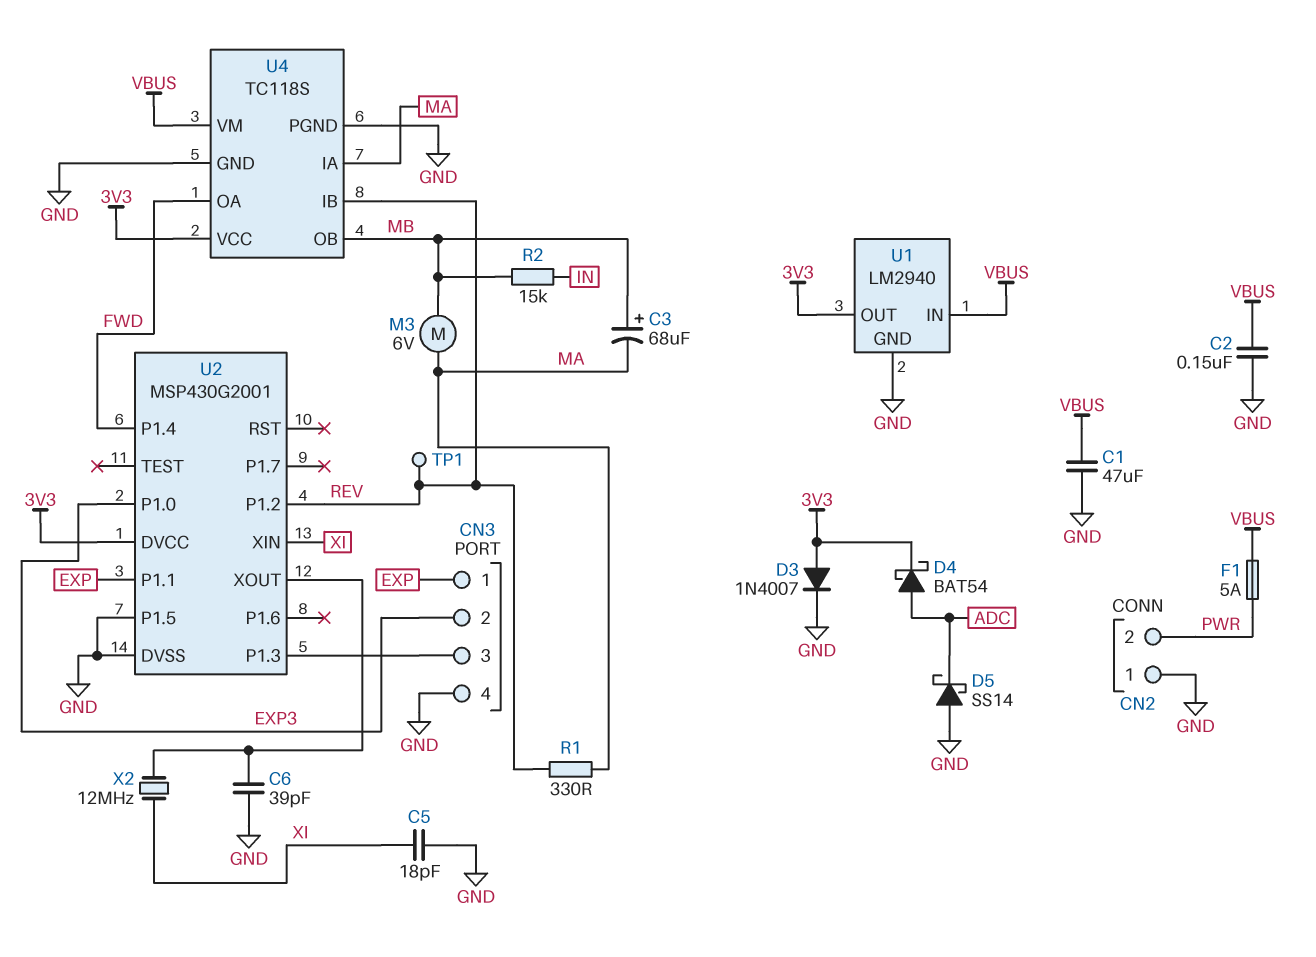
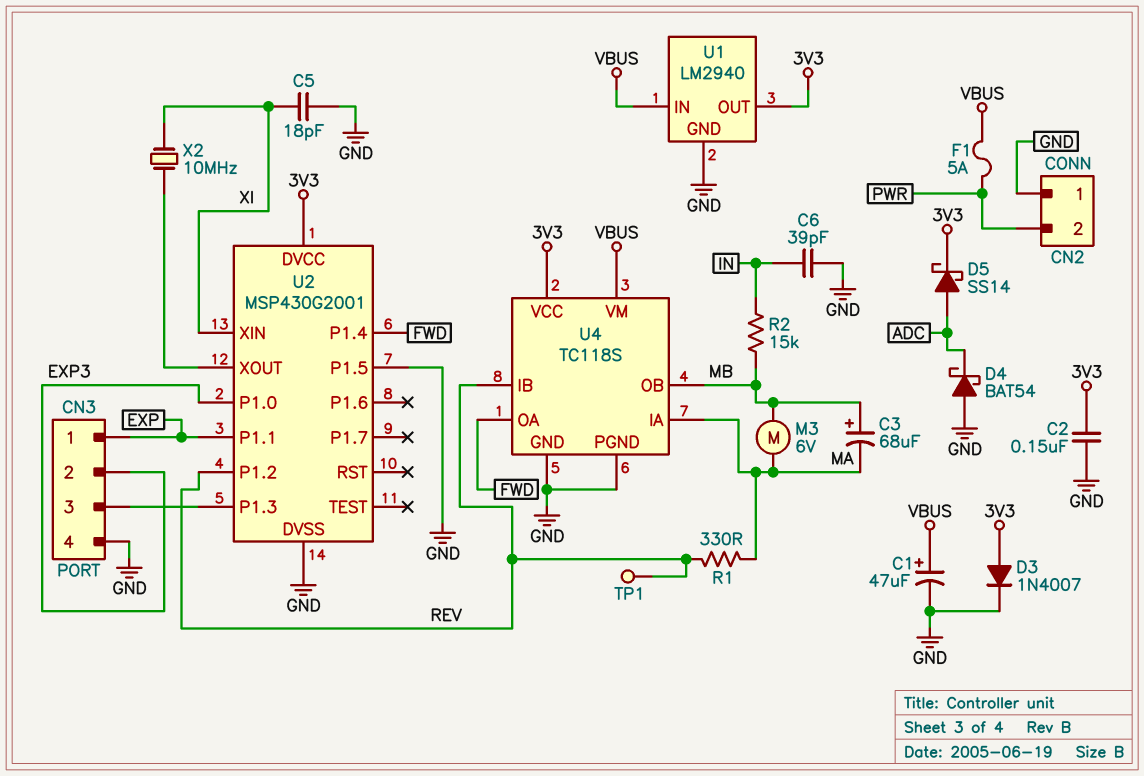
C1: 47uF (GND, VBUS) -> 47uF (plus VBUS, minus GND)
C2: 150nF (GND, VBUS) -> 150nF (3V3, GND)
C6: 39pF (GND, U2/XOUT) -> 39pF (GND, IN)
D4: schottky BAT54 (A ADC, K 3V3) -> schottky BAT54 (A GND, K ADC)
D5: schottky SS14 (A GND, K ADC) -> schottky SS14 (A ADC, K 3V3)
X2: 12MHz (U2/XOUT, XI) -> 10MHz (U2/XOUT, XI)

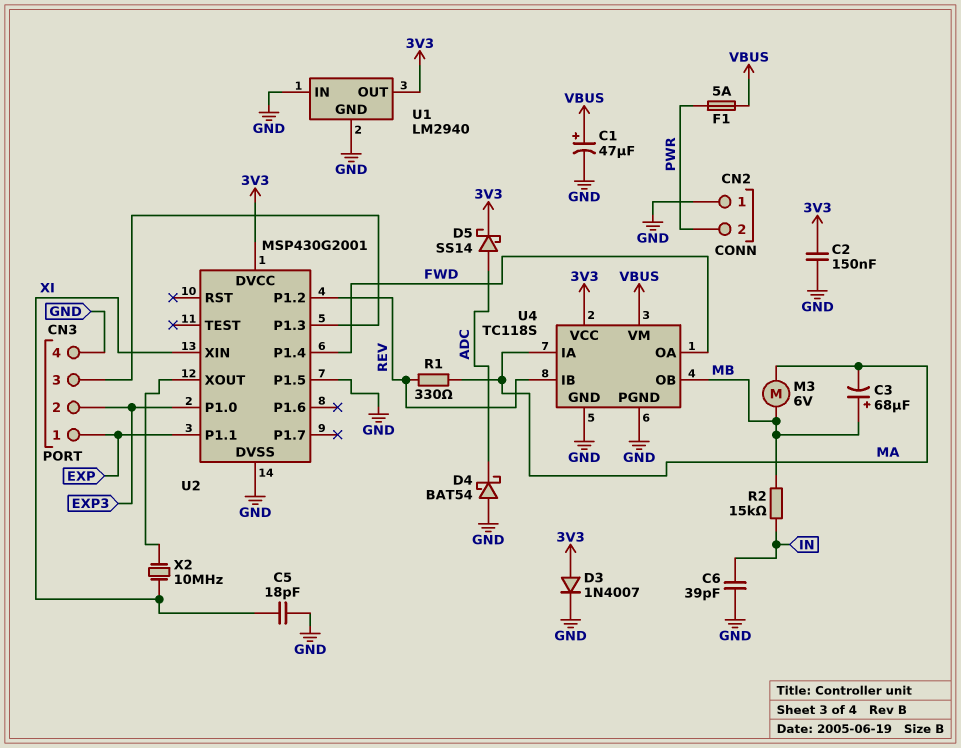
TP1: test point (REV) -> none
U1 pin IN: VBUS -> GND

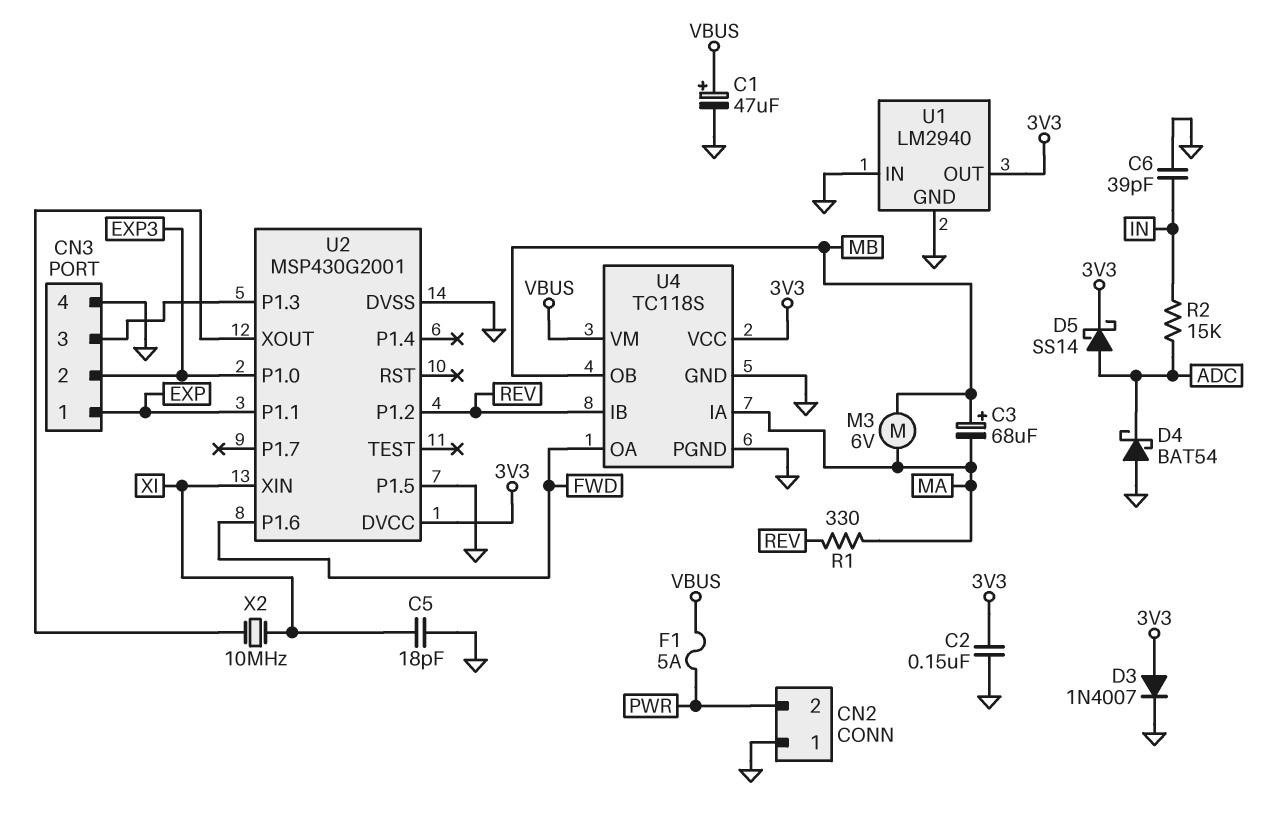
R2: 15k (IN, MB) -> 15k (ADC, IN)
U2 pin P1.4: FWD -> none
U2 pin P1.6: none -> FWD

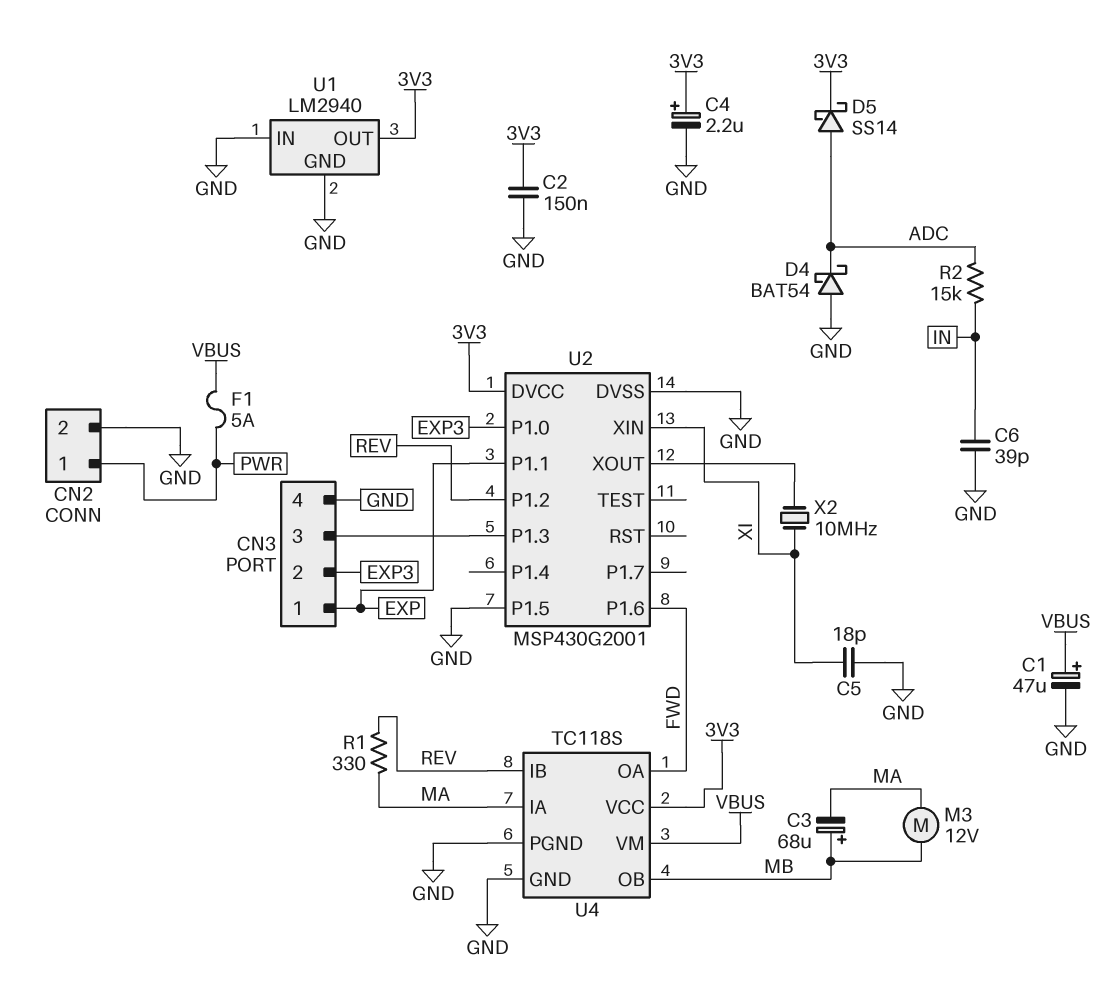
C4: none -> 2.2uF (plus 3V3, minus GND)
CN2 pin 1: GND -> PWR
CN2 pin 2: PWR -> GND
D3: diode 1N4007 (A 3V3, K GND) -> none
M3: motor 6V (MA, MB) -> motor 12V (MA, MB)

